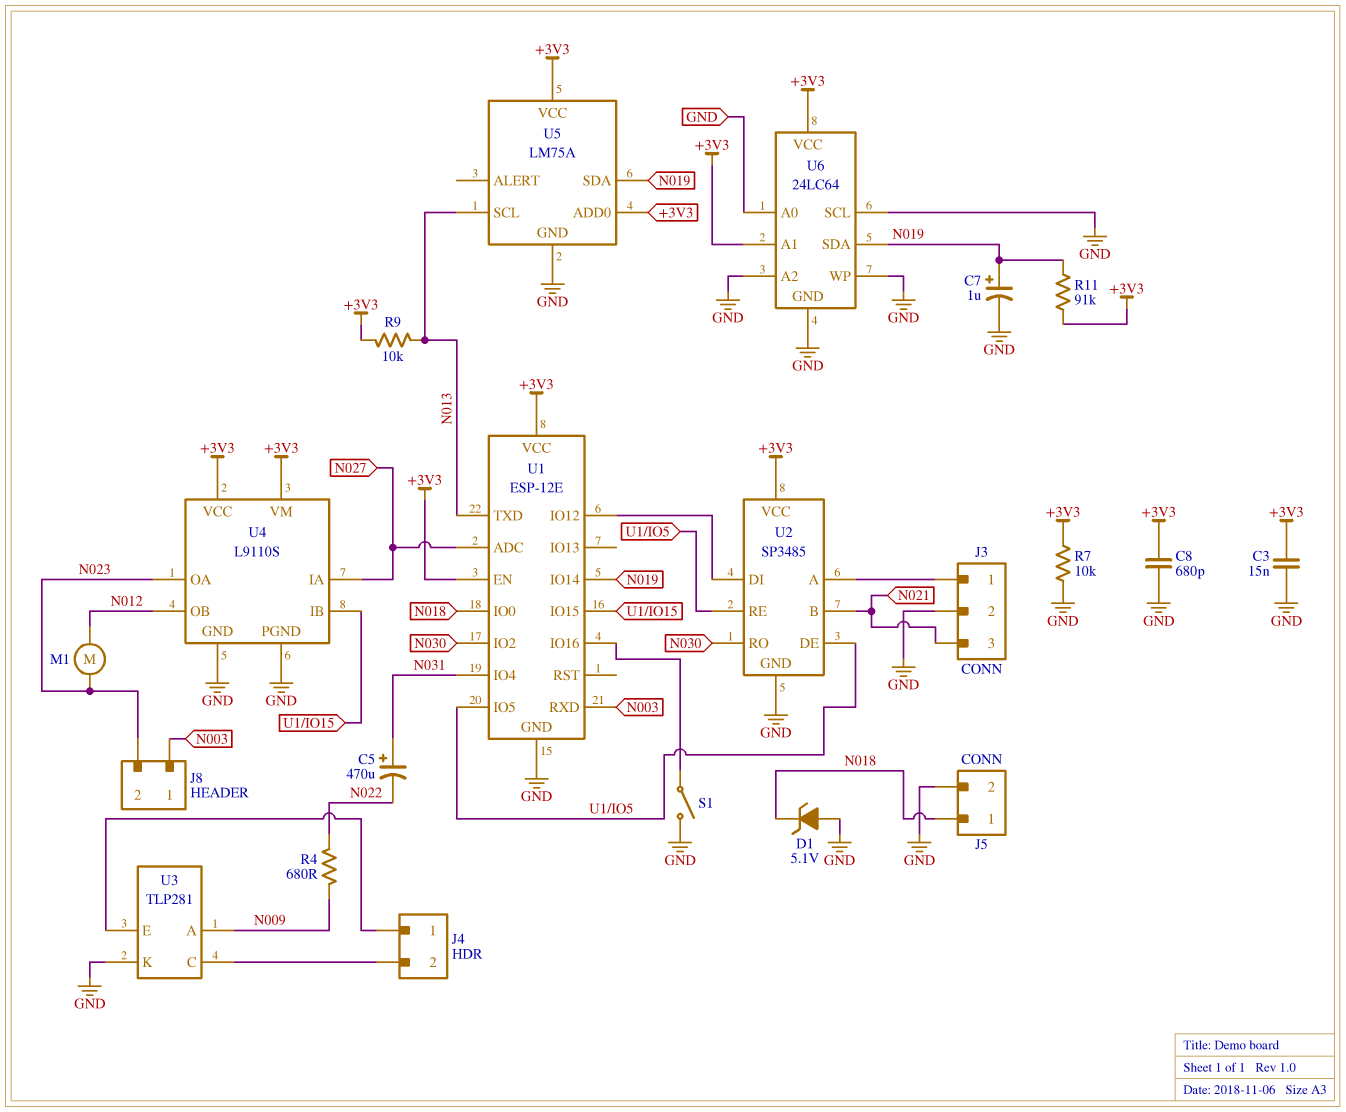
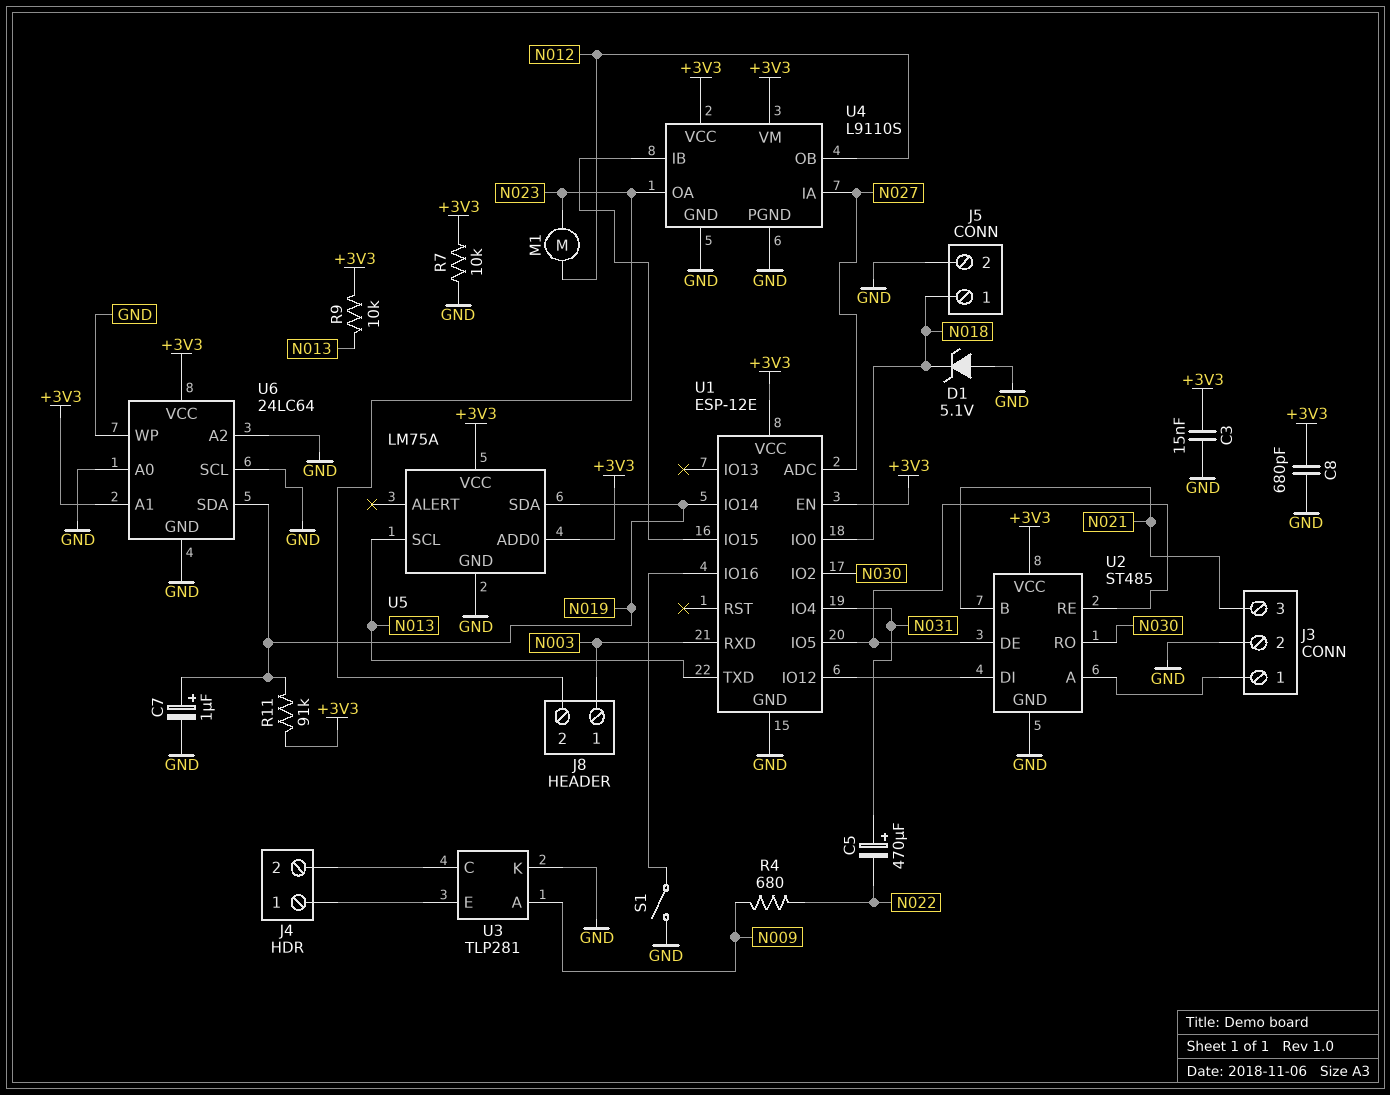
U2: SP3485 -> ST485

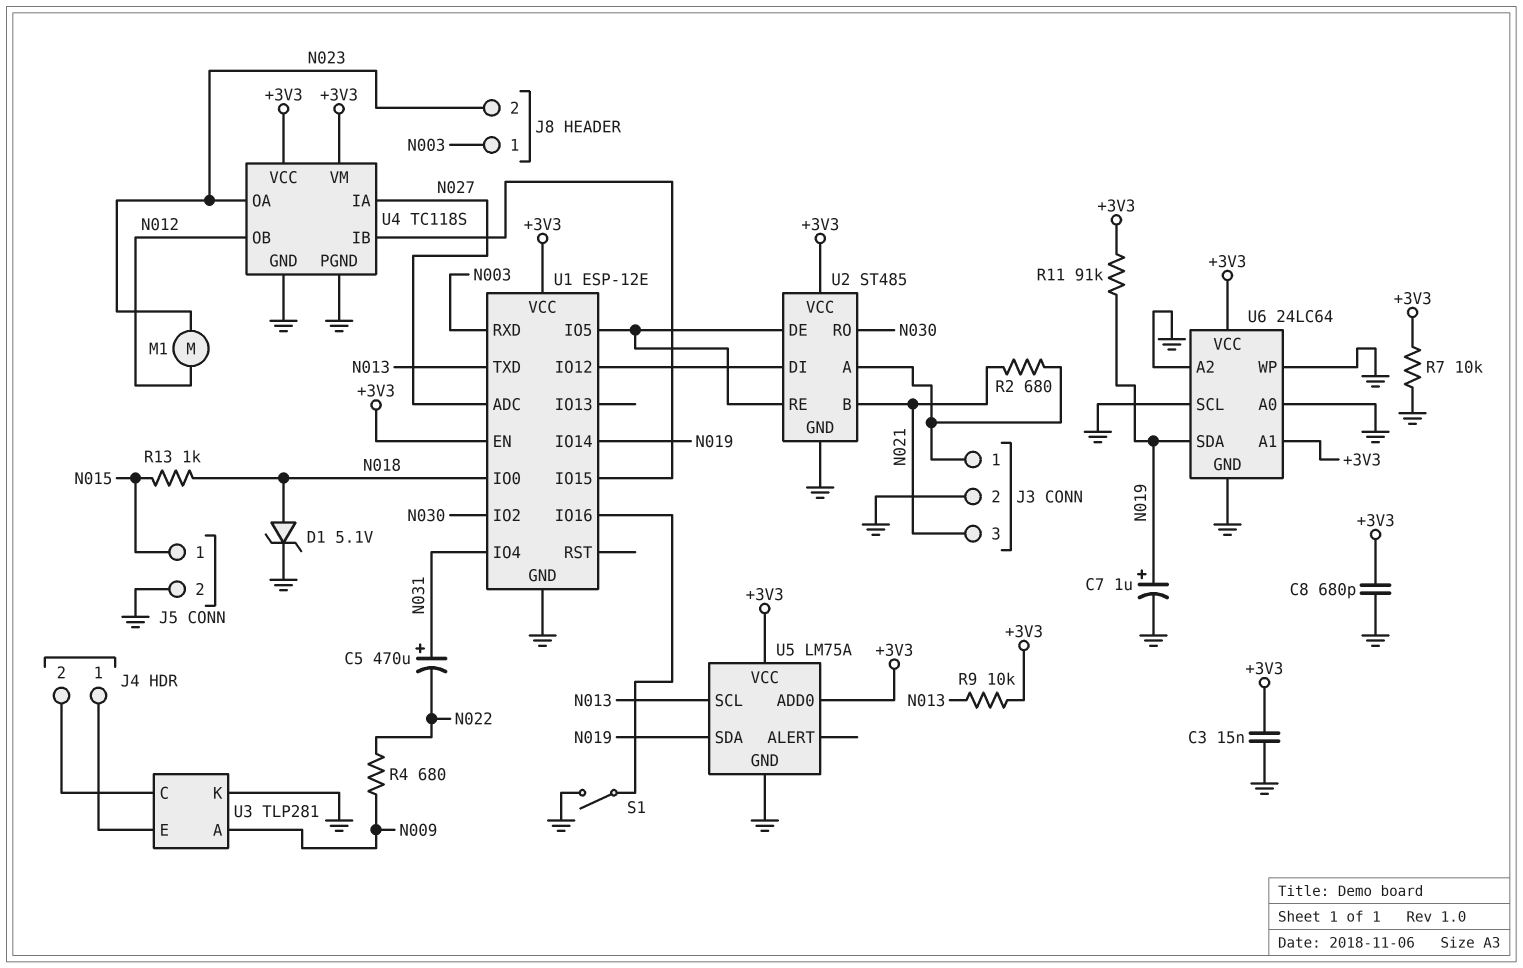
D1: zener 5.1V (A GND, K N018) -> zener 5.1V (A N018, K GND)
J5 pin 1: N018 -> N015
R2: none -> 680 (J3/1, N021)
R13: none -> 1k (N015, N018)
U4: L9110S -> TC118S

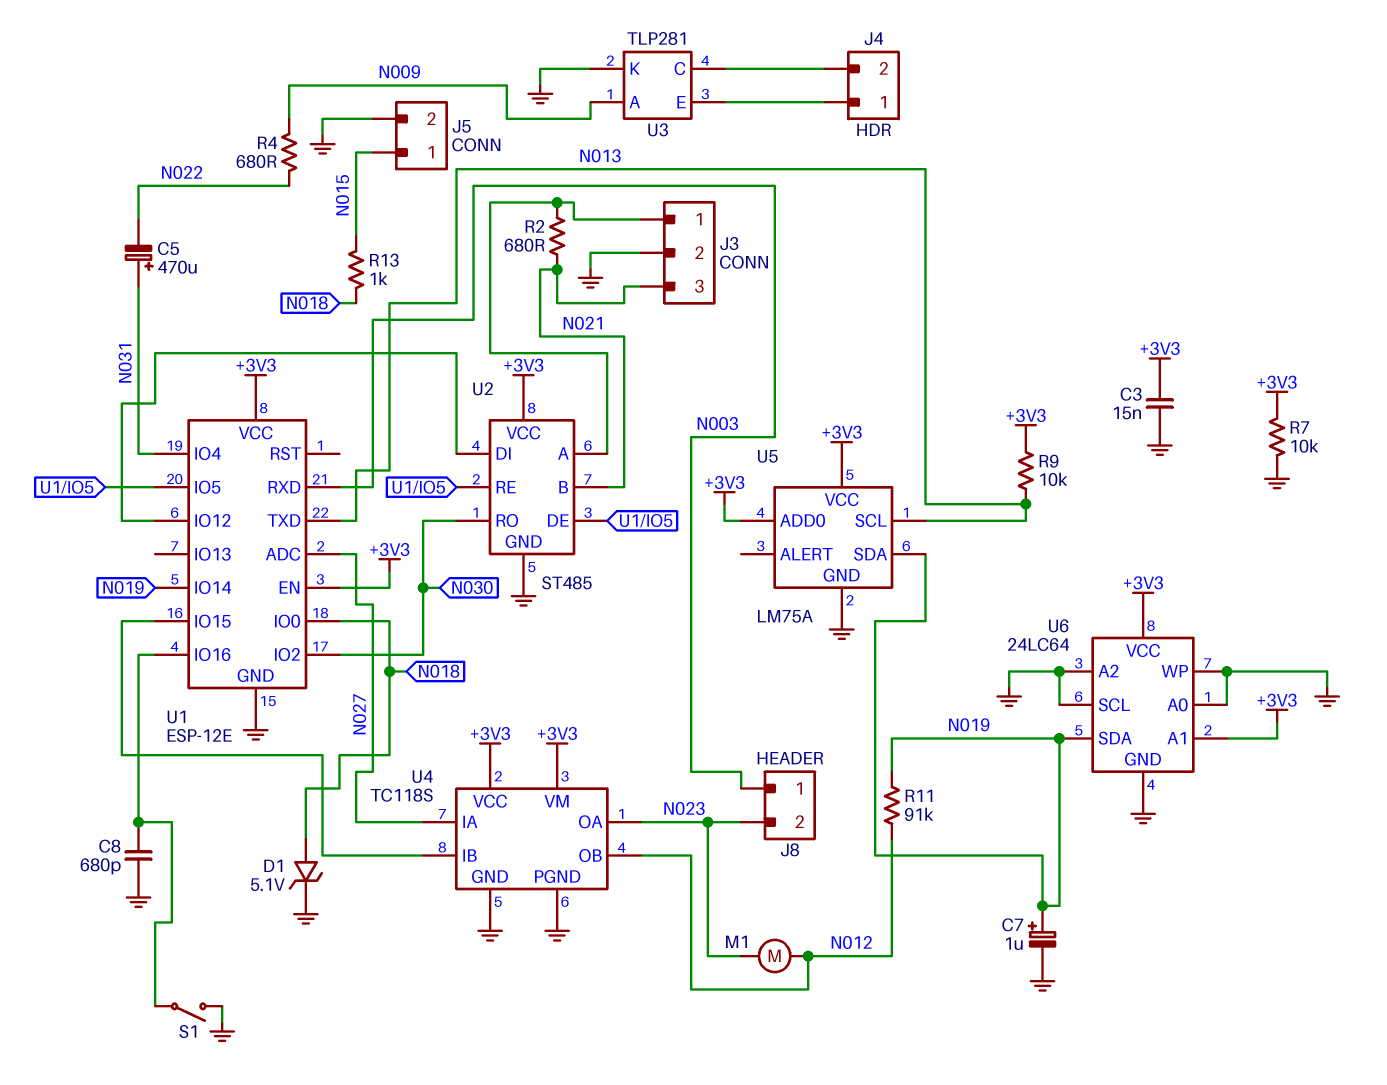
C8: 680pF (+3V3, GND) -> 680pF (GND, U1/IO16)
R11: 91k (+3V3, N019) -> 91k (N012, N019)

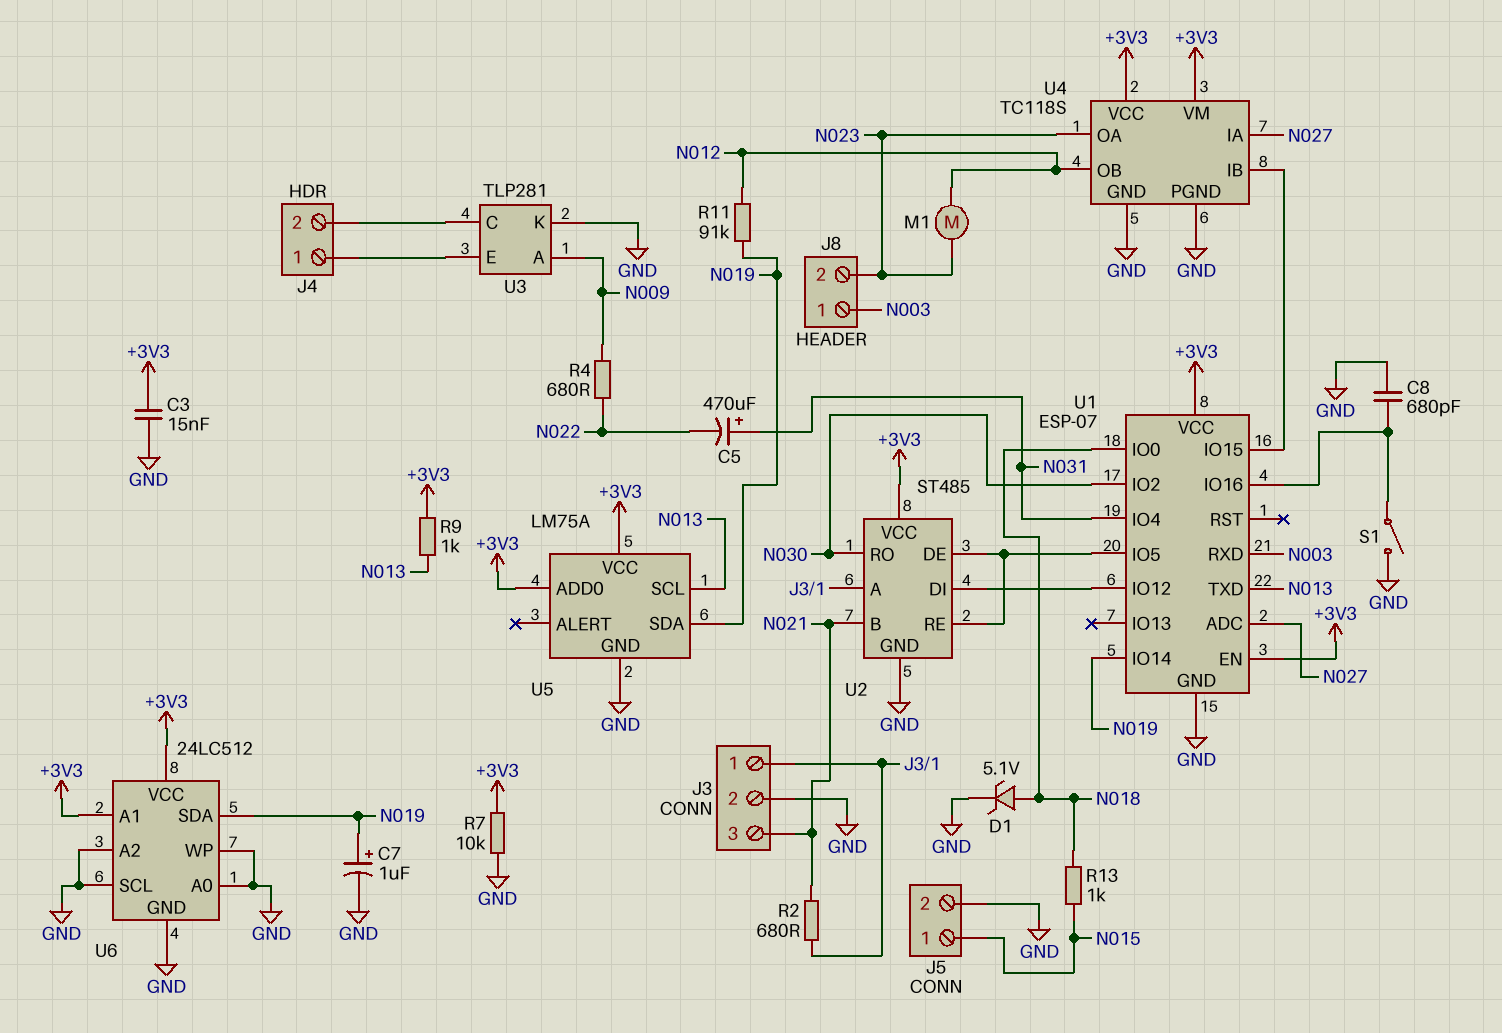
R9: 10k (+3V3, N013) -> 1k (+3V3, N013)
U1: ESP-12E -> ESP-07
U6: 24LC64 -> 24LC512

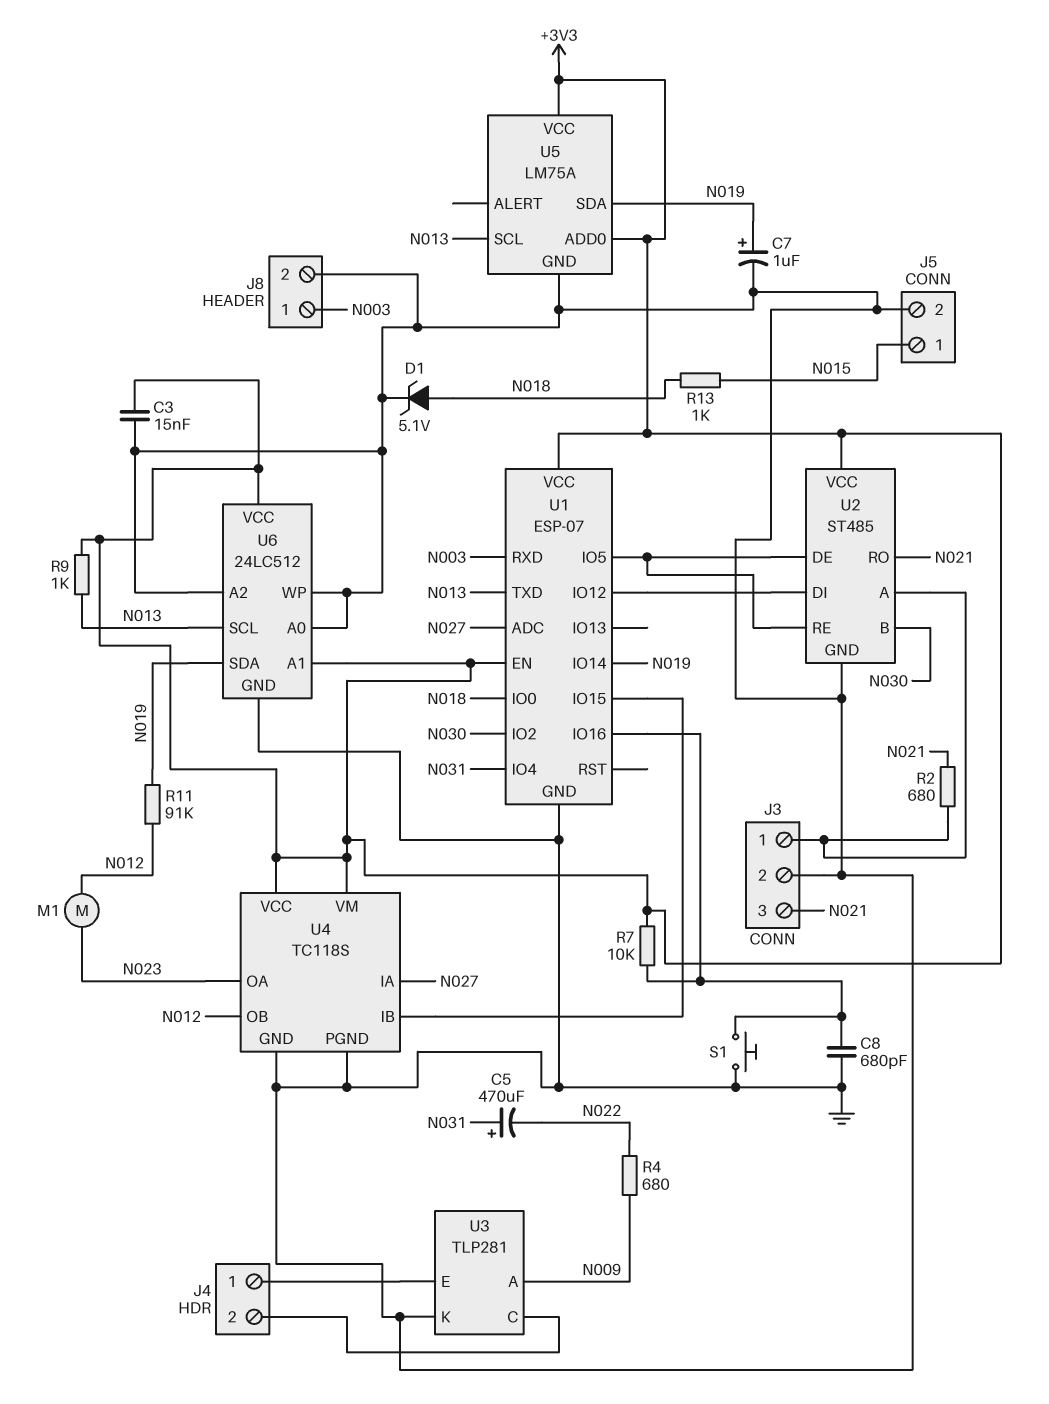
J8 pin 2: N023 -> GND
R7: 10k (+3V3, GND) -> 10k (+3V3, U1/IO16)
S1: switch (GND, U1/IO16) -> button (GND, U1/IO16)
U2 pin B: N021 -> N030
U2 pin RO: N030 -> N021
U6 pin SCL: GND -> N013

